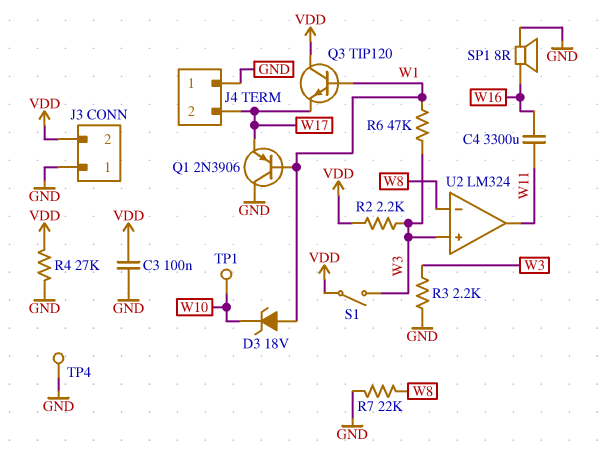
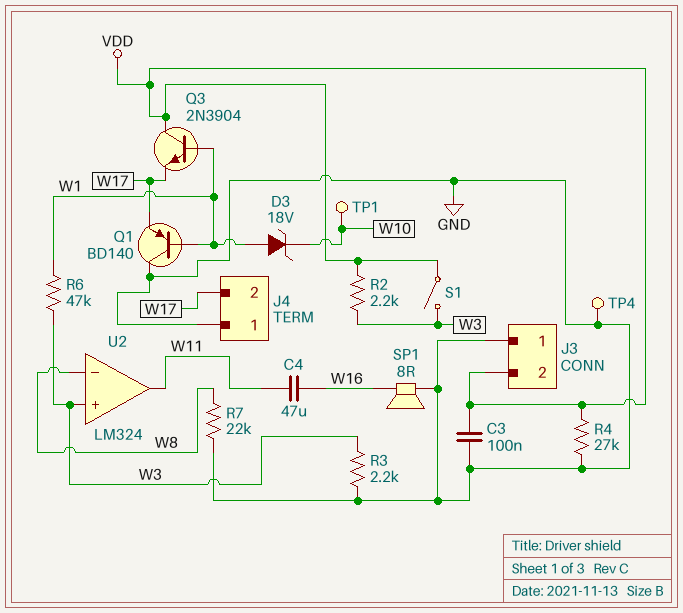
C4: 3300uF (W11, W16) -> 47uF (W11, W16)
Q1: PNP 2N3906 (B W1, C GND, E W17) -> PNP BD140 (B W1, C GND, E W17)
Q3: NPN TIP120 (B W1, C VDD, E W17) -> NPN 2N3904 (B W1, C VDD, E W17)

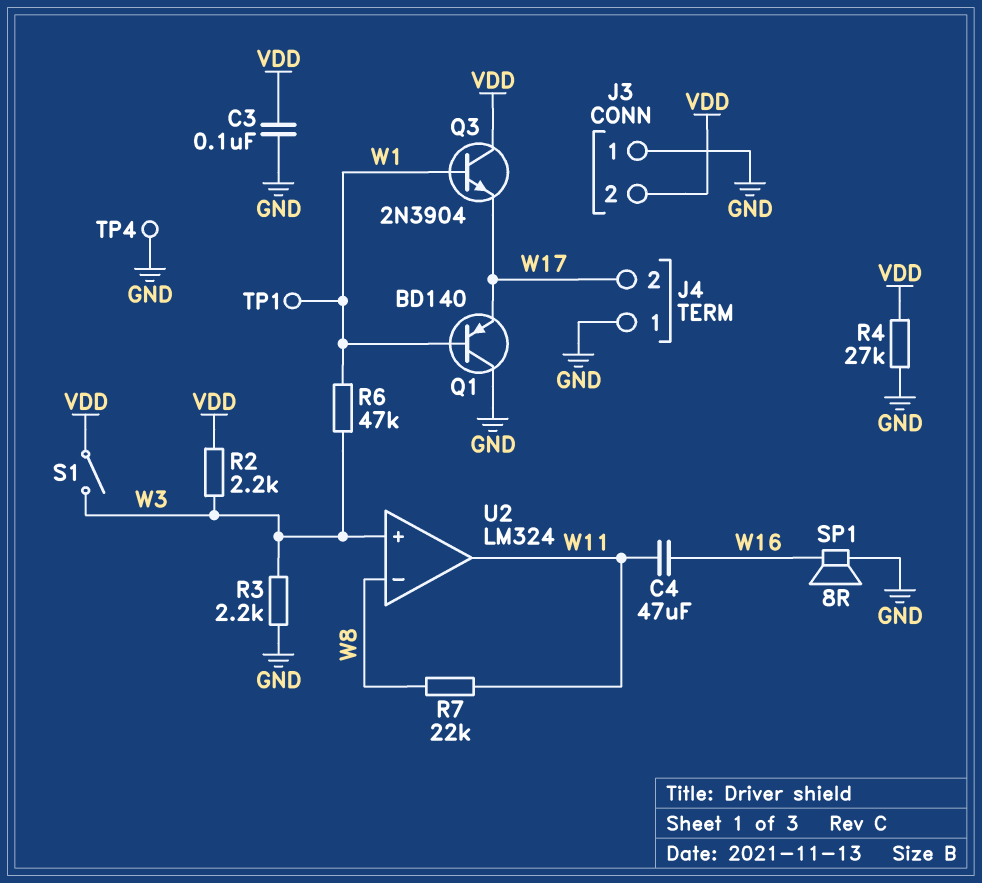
D3: zener 18V (A W1, K W10) -> none
R7: 22k (GND, W8) -> 22k (W8, W11)
TP1: test point (W10) -> test point (W1)

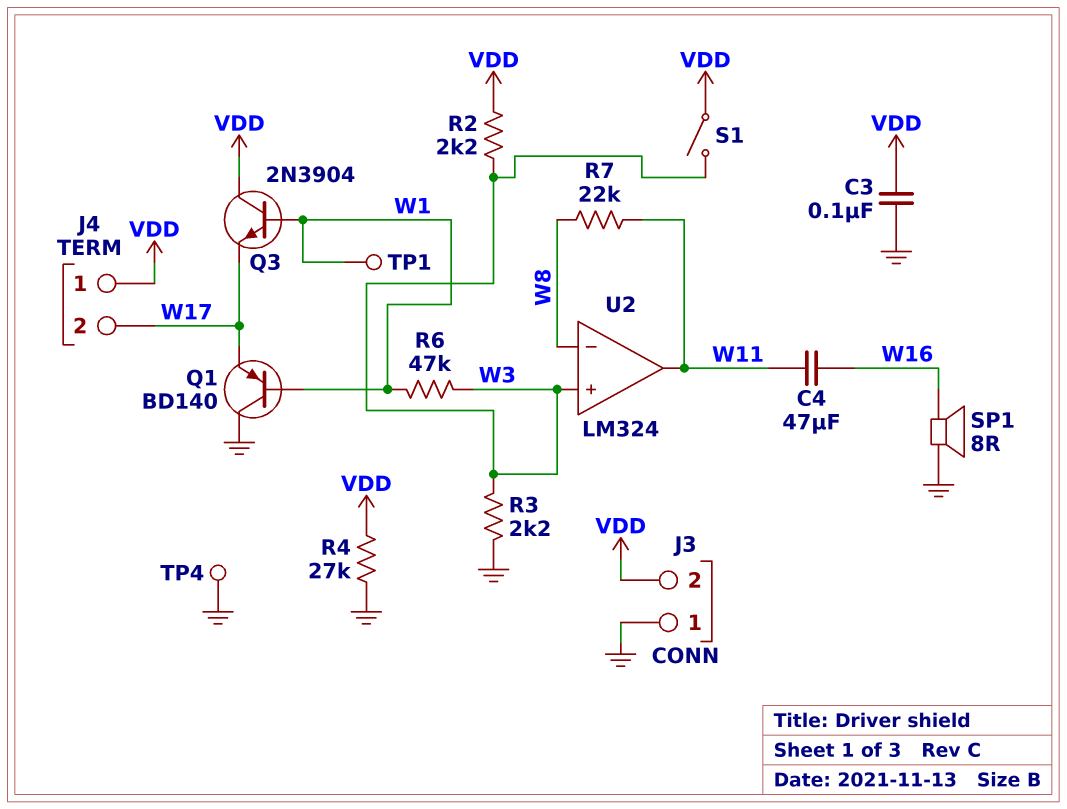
J4 pin 1: GND -> VDD

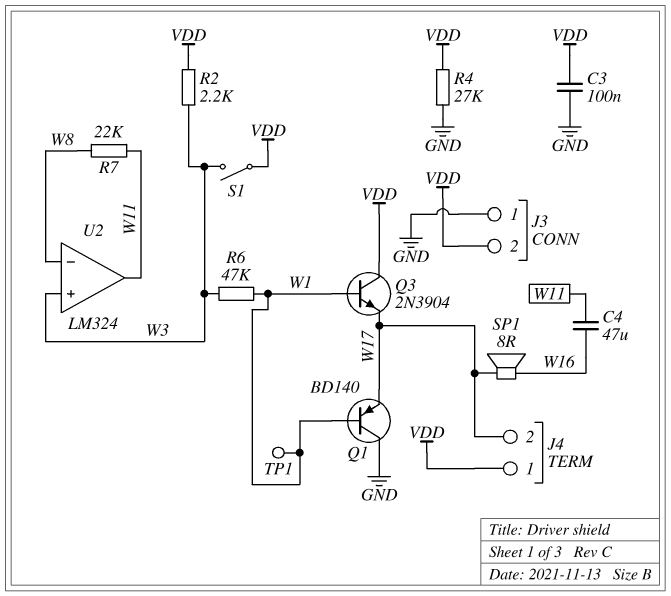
R3: 2.2k (GND, W3) -> none
SP1: speaker 8R (GND, W16) -> speaker 8R (W16, W17)
TP4: test point (GND) -> none

